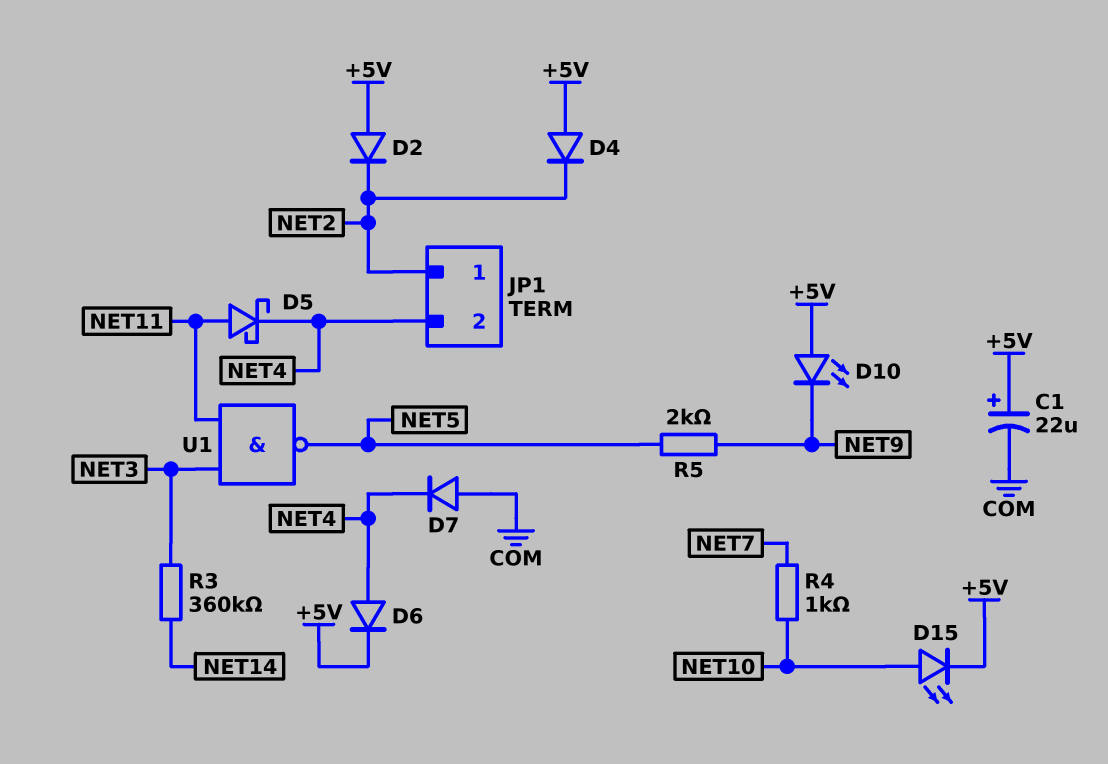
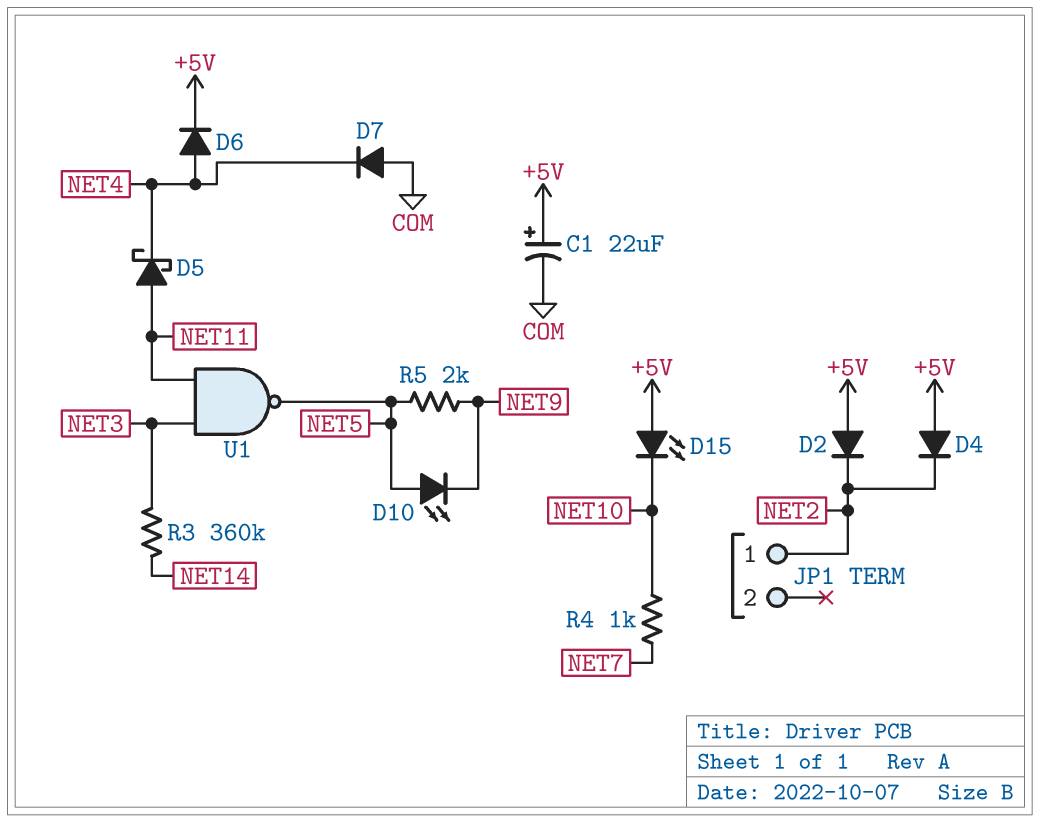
D10: LED (A +5V, K NET9) -> LED (A NET5, K NET9)
D15: LED (A NET10, K +5V) -> LED (A +5V, K NET10)
JP1 pin 2: NET4 -> none

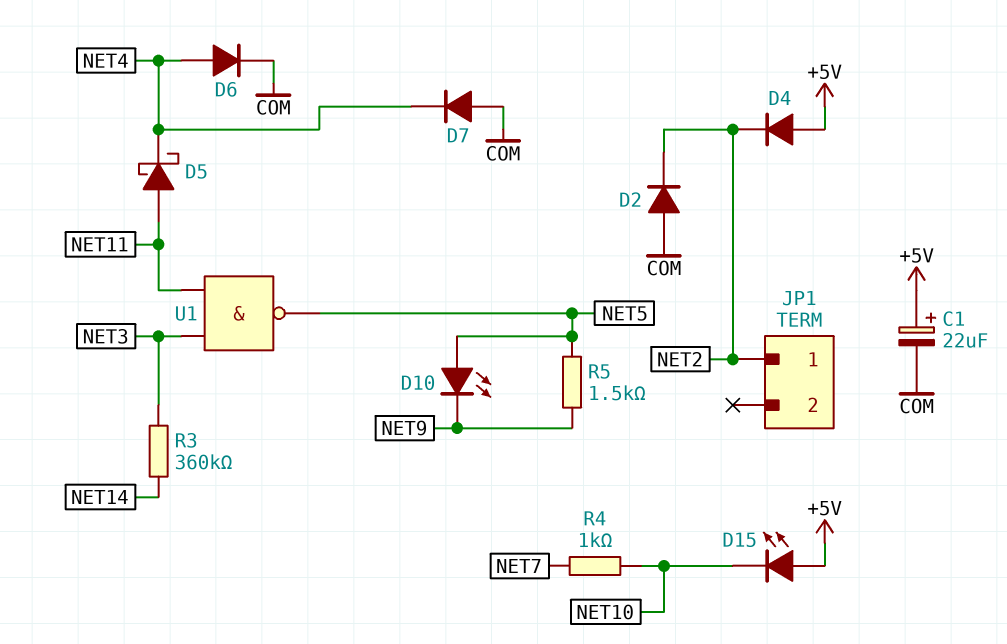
D2: diode (A +5V, K NET2) -> diode (A COM, K NET2)
D6: diode (A NET4, K +5V) -> diode (A NET4, K COM)
R5: 2k (NET5, NET9) -> 1.5k (NET5, NET9)

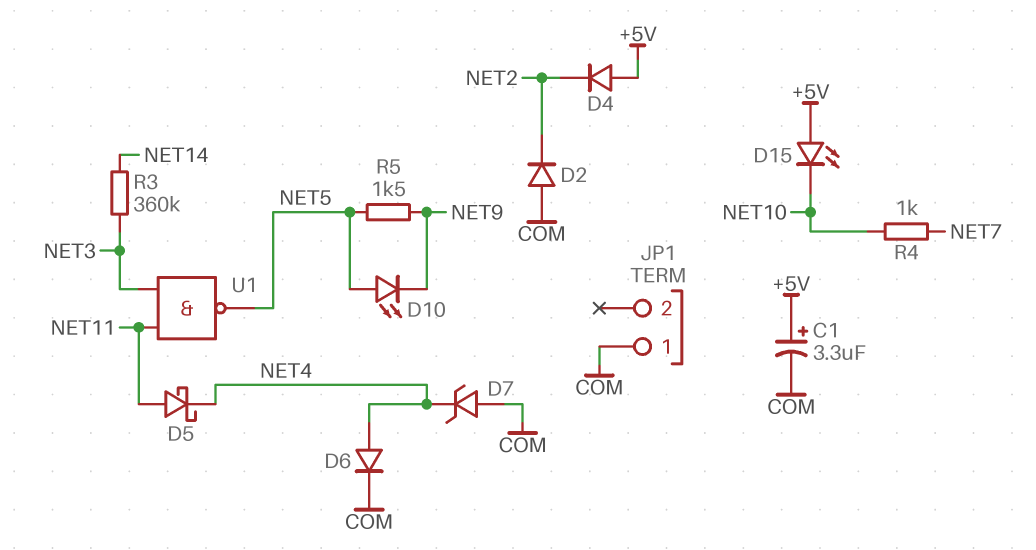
C1: 22uF (plus +5V, minus COM) -> 3.3uF (plus +5V, minus COM)
D7: diode (A COM, K NET4) -> zener (A COM, K NET4)
JP1 pin 1: NET2 -> COM

